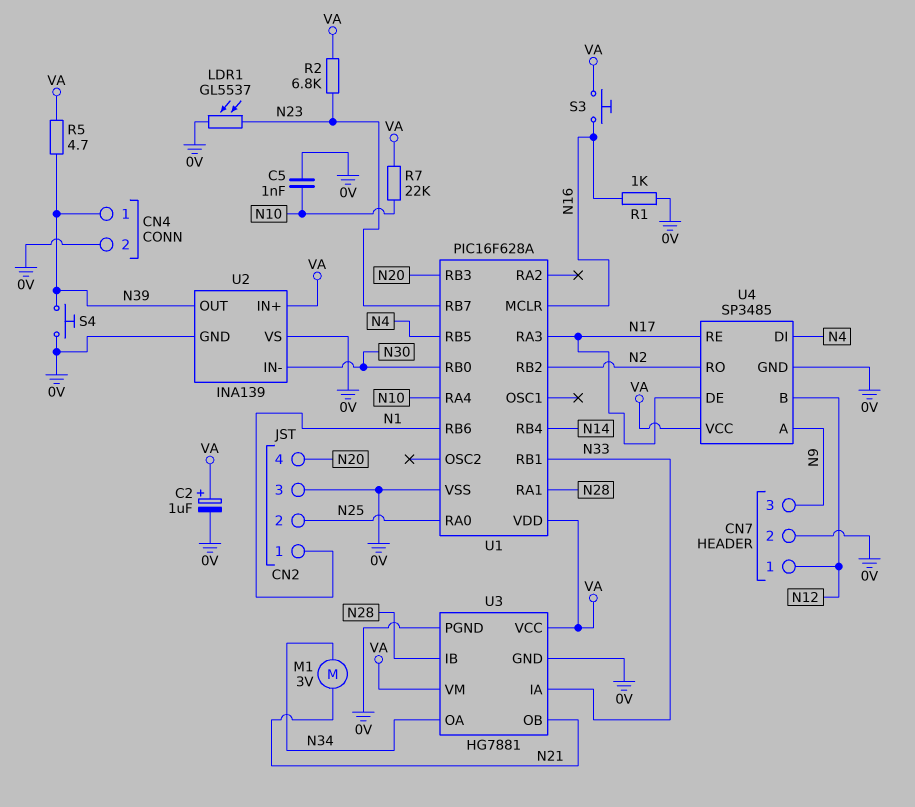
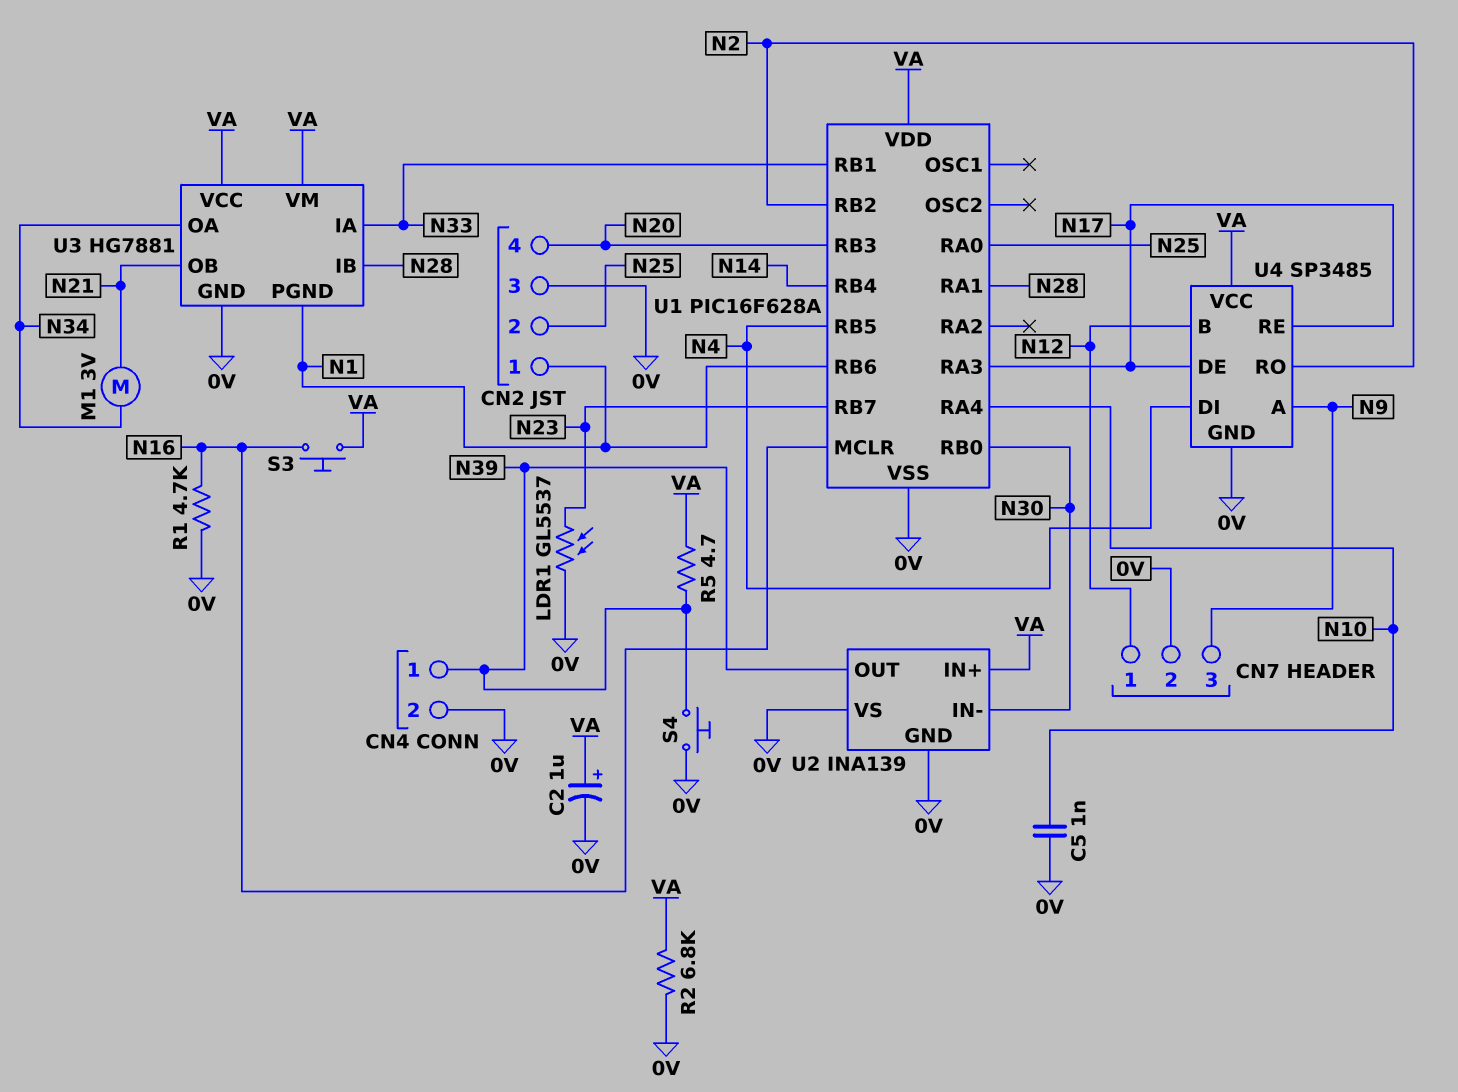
R1: 1k (0V, N16) -> 4.7k (0V, N16)
R2: 6.8k (N23, VA) -> 6.8k (0V, VA)
R7: 22k (N10, VA) -> none
U3 pin PGND: 0V -> N1

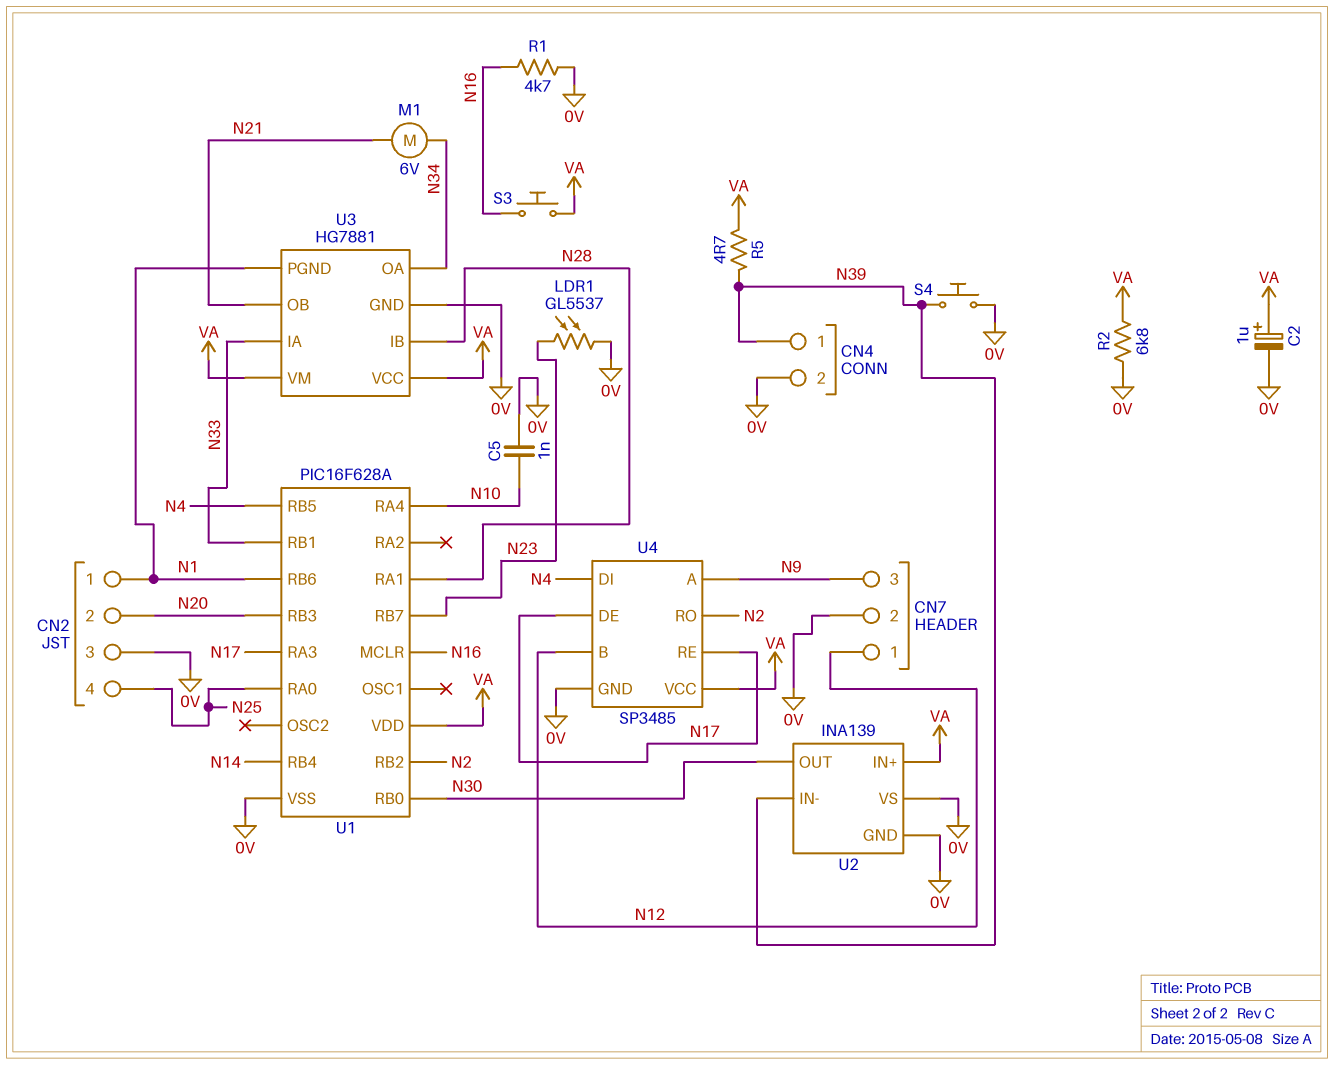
CN2 pin 2: N25 -> N20
CN2 pin 4: N20 -> N25
M1: motor 3V (N21, N34) -> motor 6V (N21, N34)
U2 pin IN-: N30 -> N39
U2 pin OUT: N39 -> N30

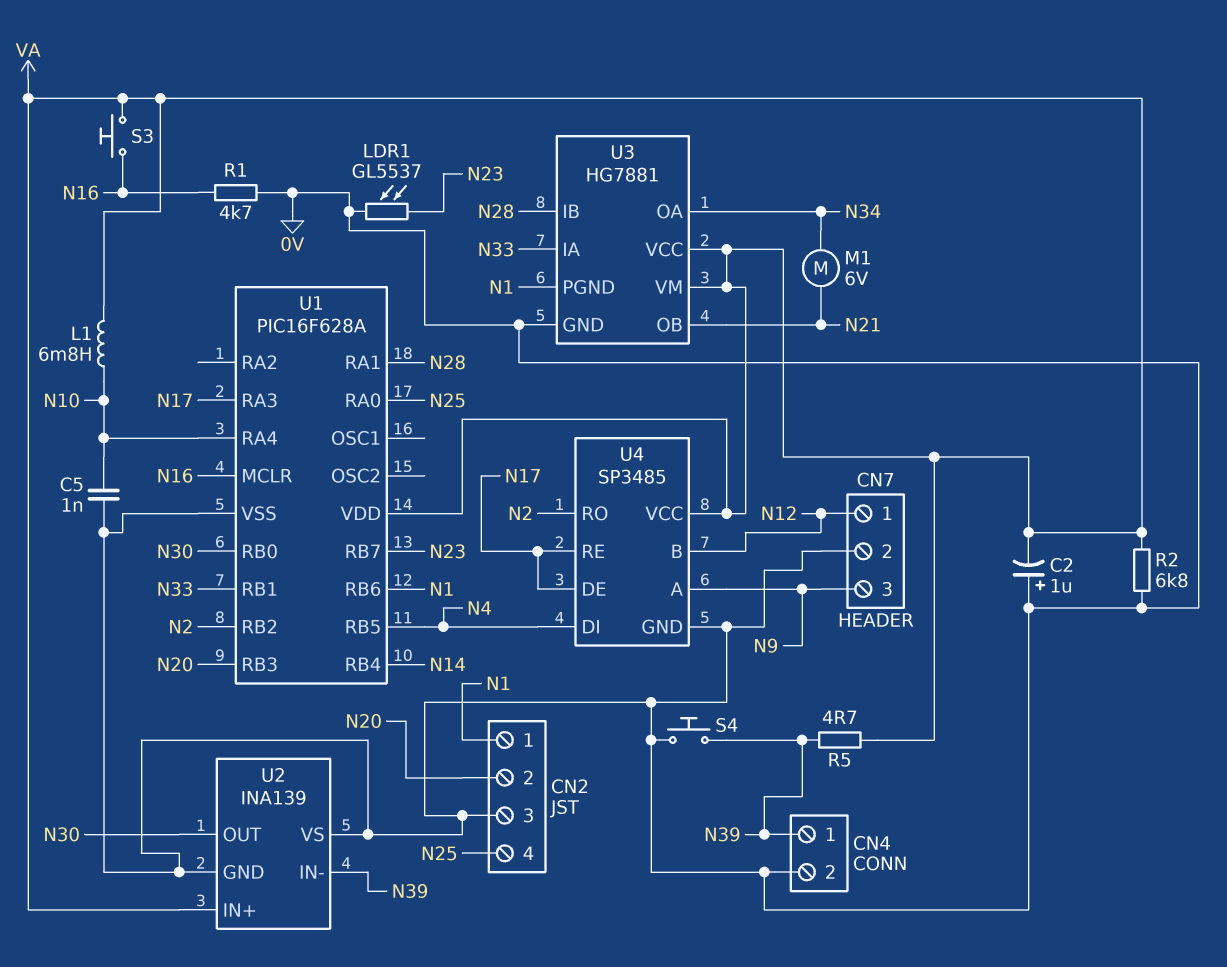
C2: 1uF (plus VA, minus 0V) -> 1uF (plus 0V, minus VA)
L1: none -> 6.8mH (N10, VA)

